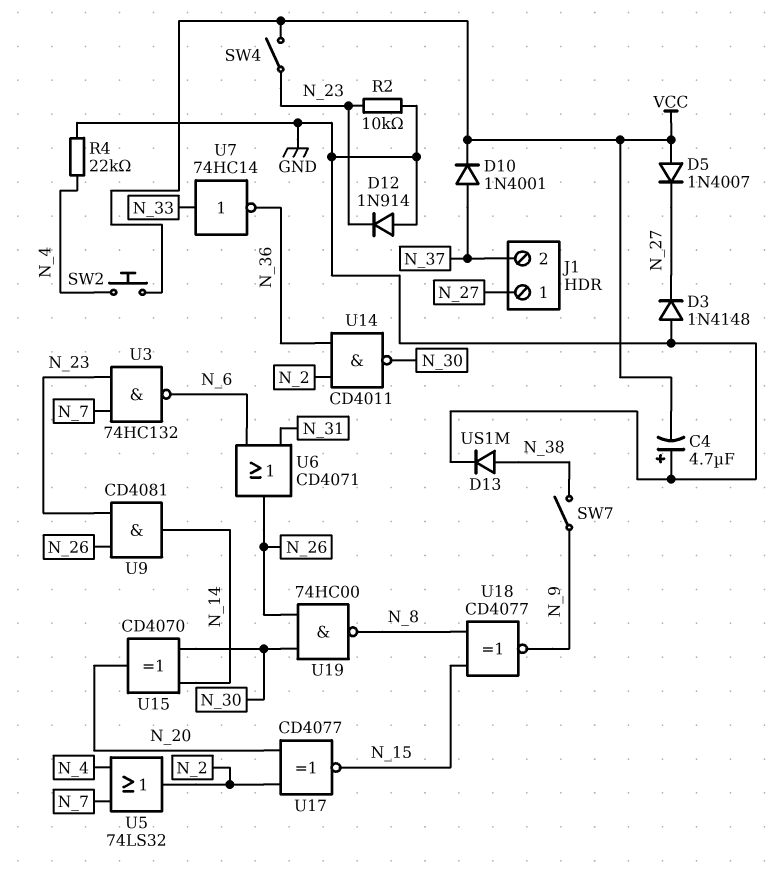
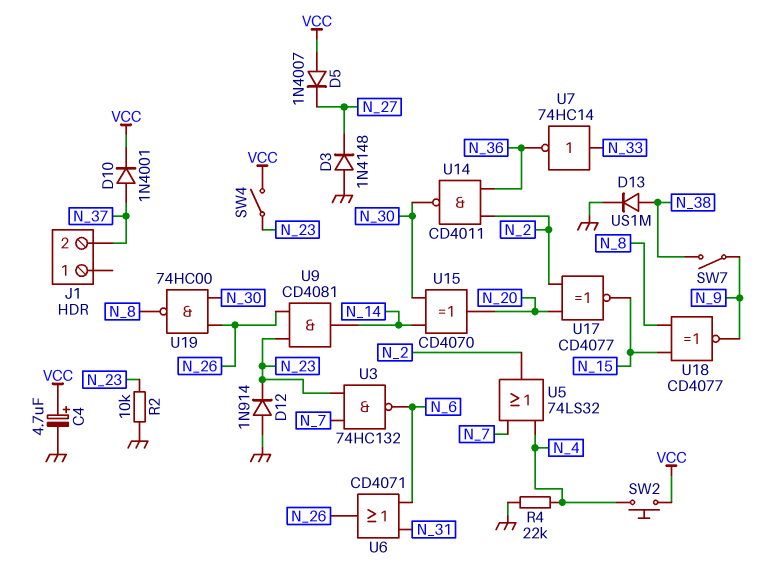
C4: 4.7uF (plus GND, minus VCC) -> 4.7uF (plus VCC, minus GND)
J1 pin 1: N_27 -> none

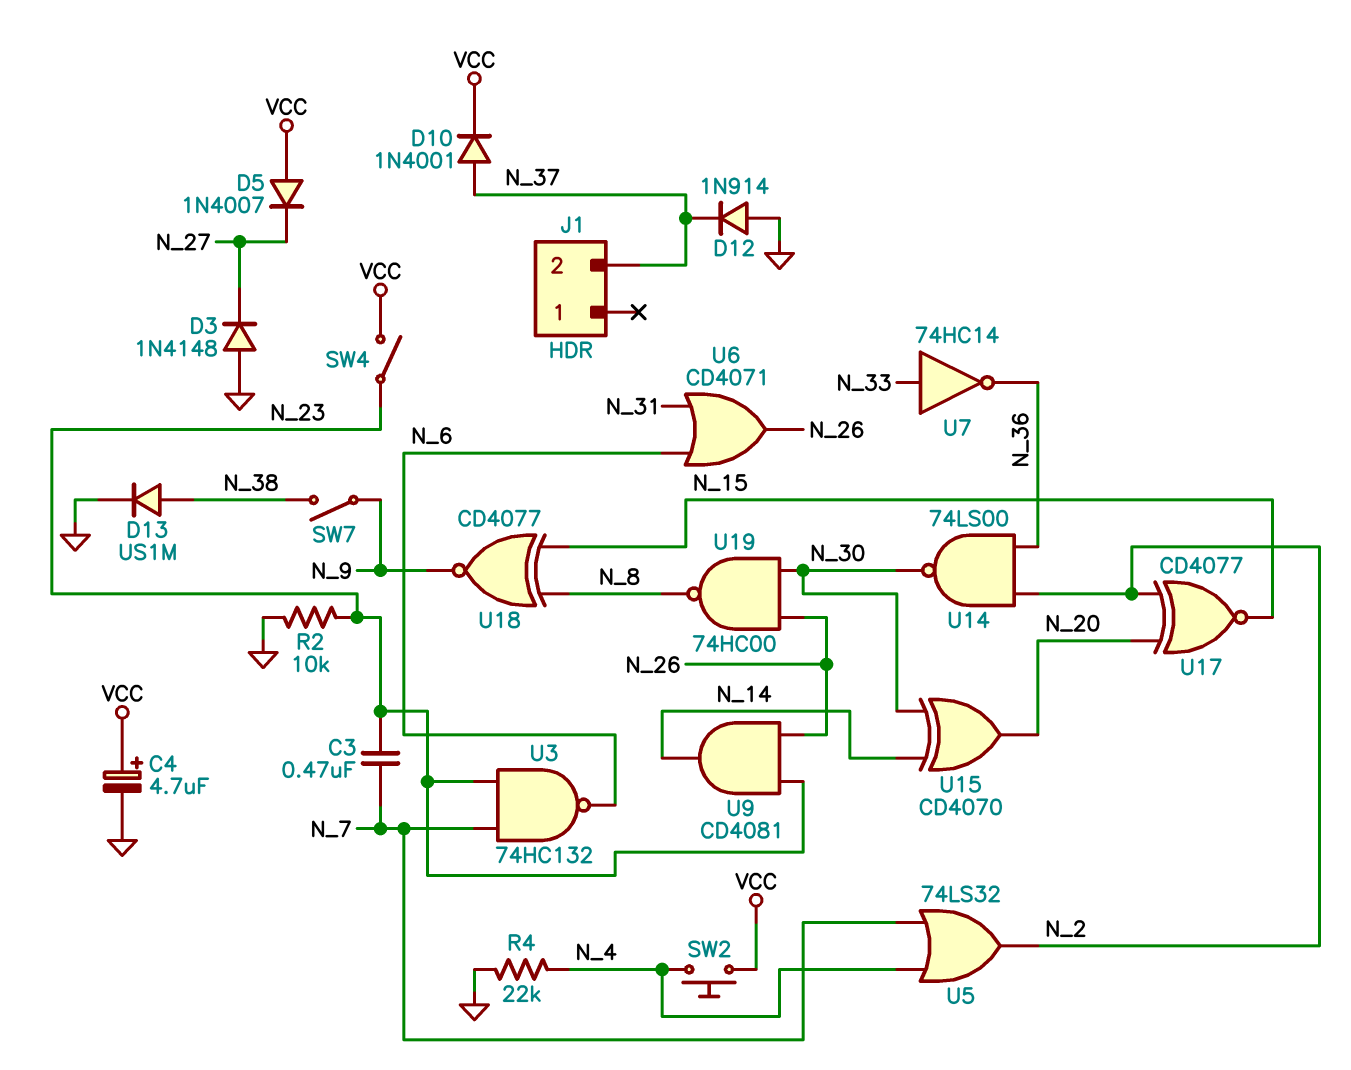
C3: none -> 470nF (N_7, N_23)
D12: diode 1N914 (A GND, K N_23) -> diode 1N914 (A GND, K N_37)
U14: NAND CD4011 (in N_2, in N_36, out N_30) -> NAND 74LS00 (in N_2, in N_36, out N_30)

